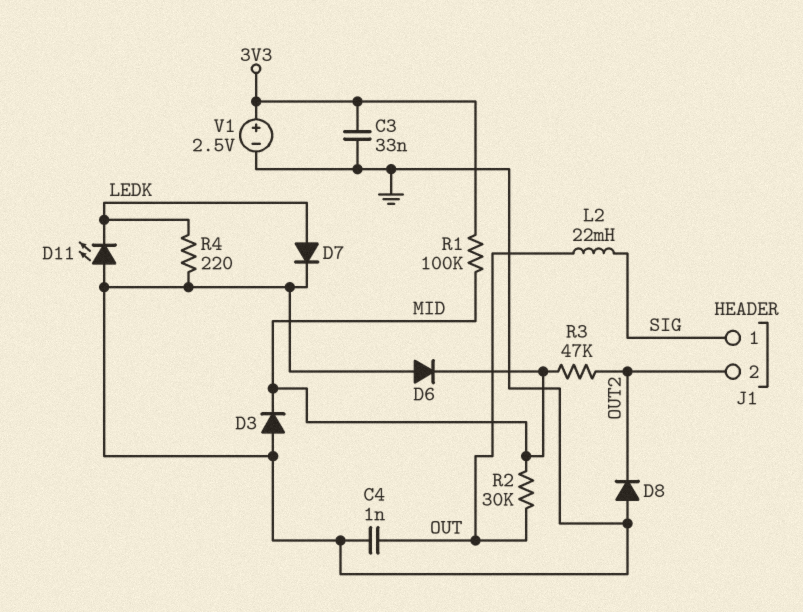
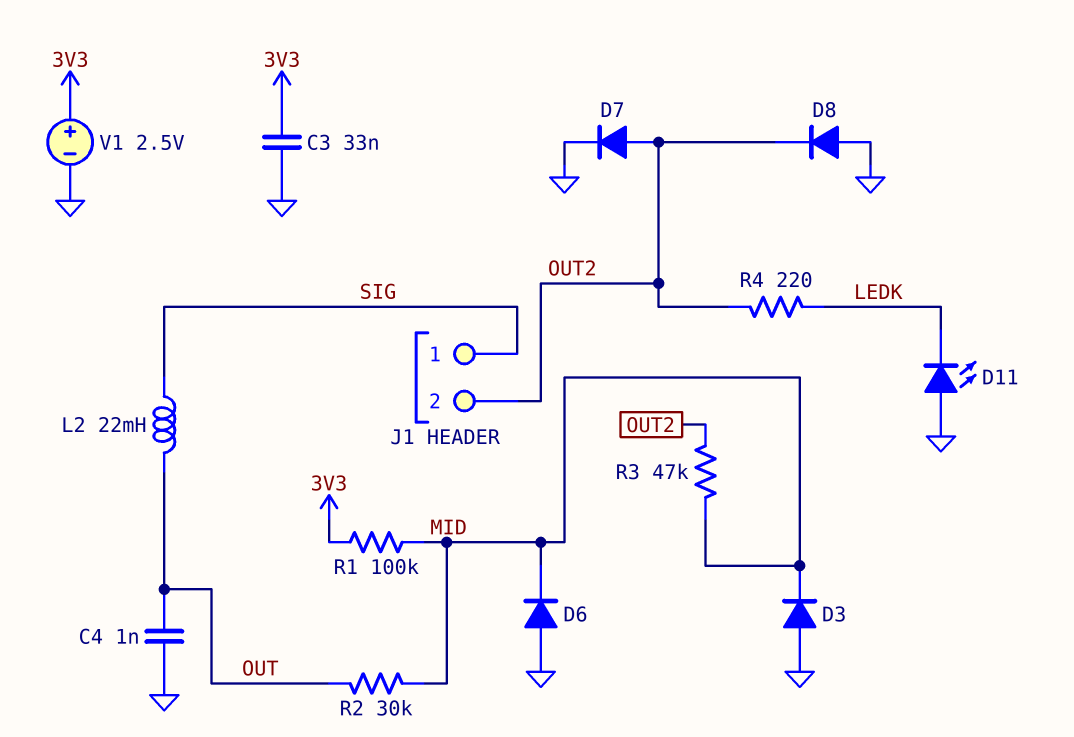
D7: diode (A LEDK, K GND) -> diode (A OUT2, K GND)
R4: 220 (GND, LEDK) -> 220 (LEDK, OUT2)

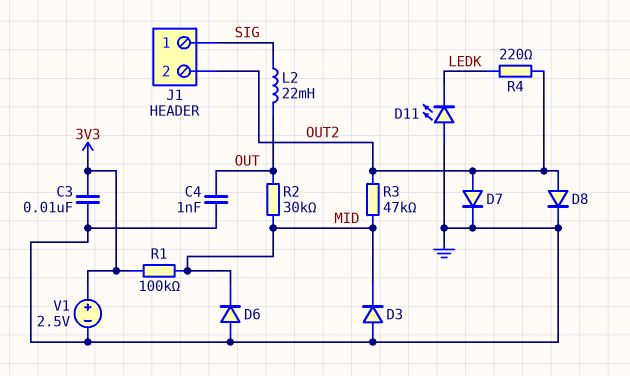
C3: 33nF (3V3, GND) -> 10nF (3V3, GND)
D8: diode (A GND, K OUT2) -> diode (A OUT2, K GND)

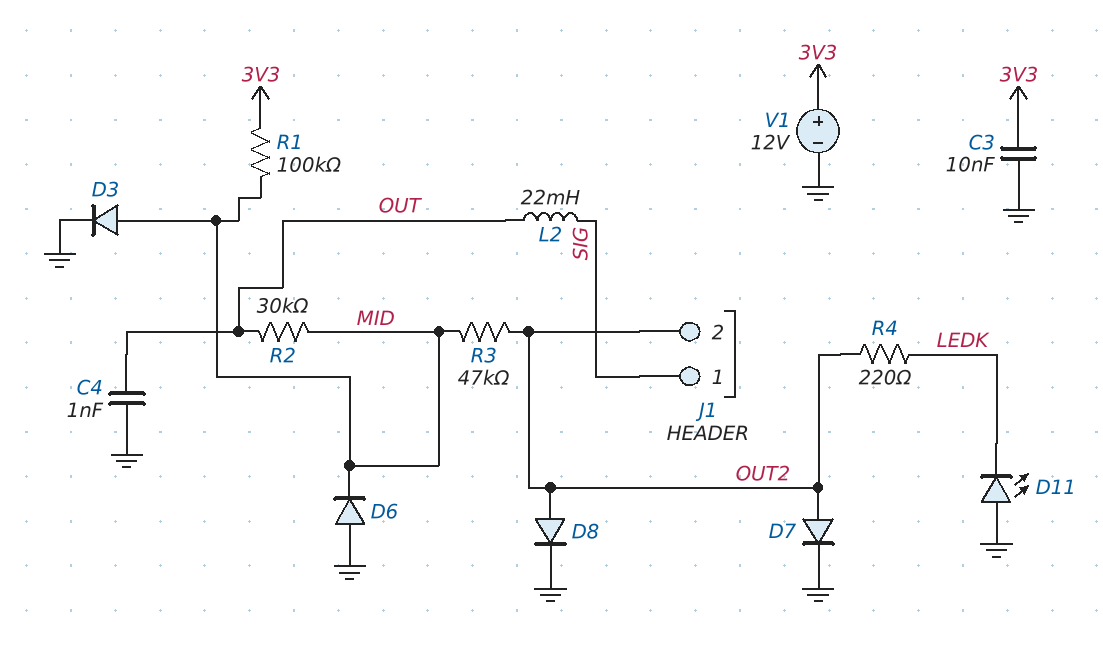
D3: diode (A GND, K MID) -> diode (A MID, K GND)
V1: 2.5V (plus 3V3, minus GND) -> 12V (plus 3V3, minus GND)

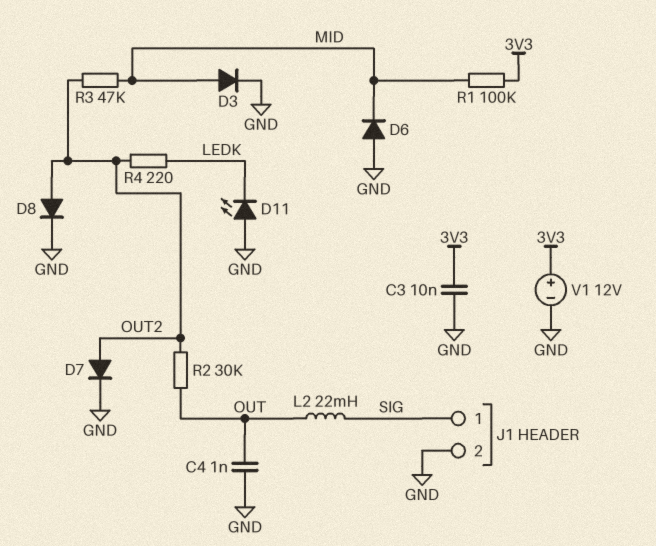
J1 pin 2: OUT2 -> GND
R2: 30k (MID, OUT) -> 30k (OUT, OUT2)

